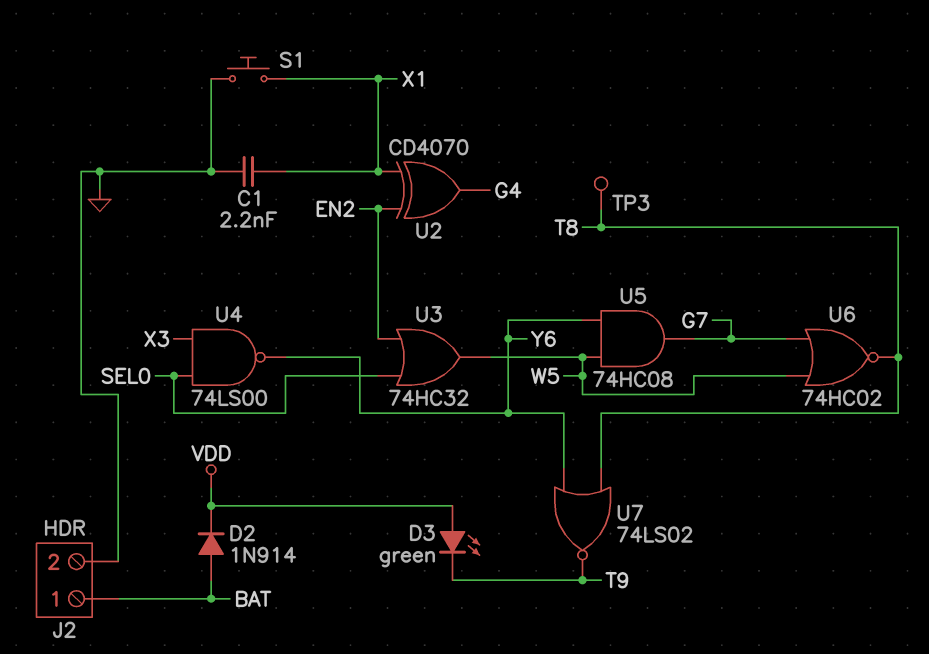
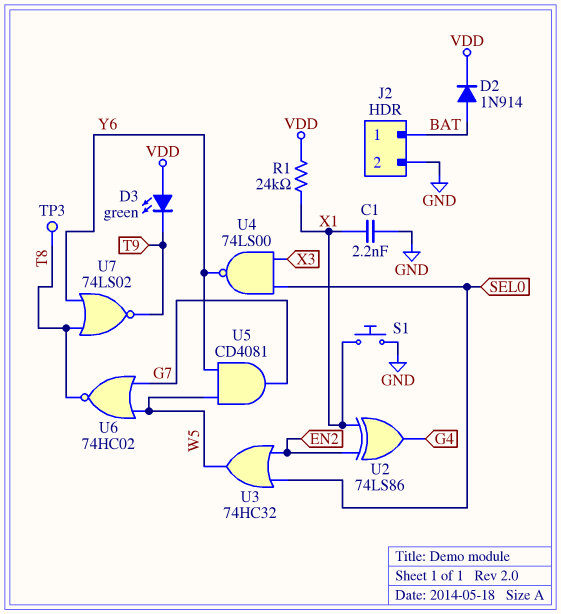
R1: none -> 24k (VDD, X1)
U2: XOR CD4070 (in EN2, in X1, out G4) -> XOR 74LS86 (in EN2, in X1, out G4)
U5: AND 74HC08 (in W5, in Y6, out G7) -> AND CD4081 (in W5, in Y6, out G7)

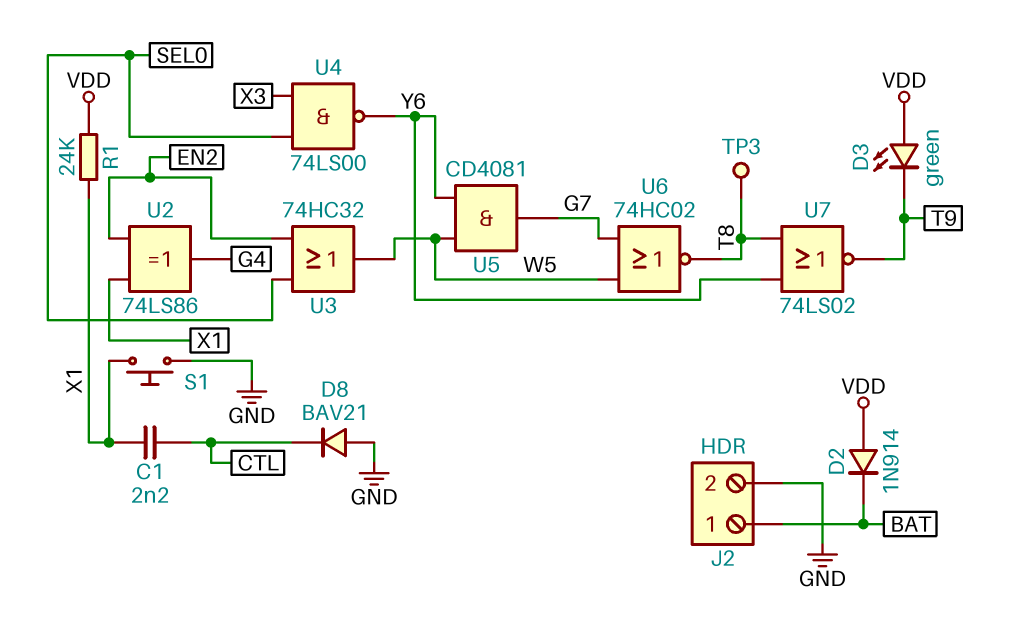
C1: 2.2nF (GND, X1) -> 2.2nF (CTL, X1)
D2: diode 1N914 (A BAT, K VDD) -> diode 1N914 (A VDD, K BAT)
D8: none -> diode BAV21 (A GND, K CTL)

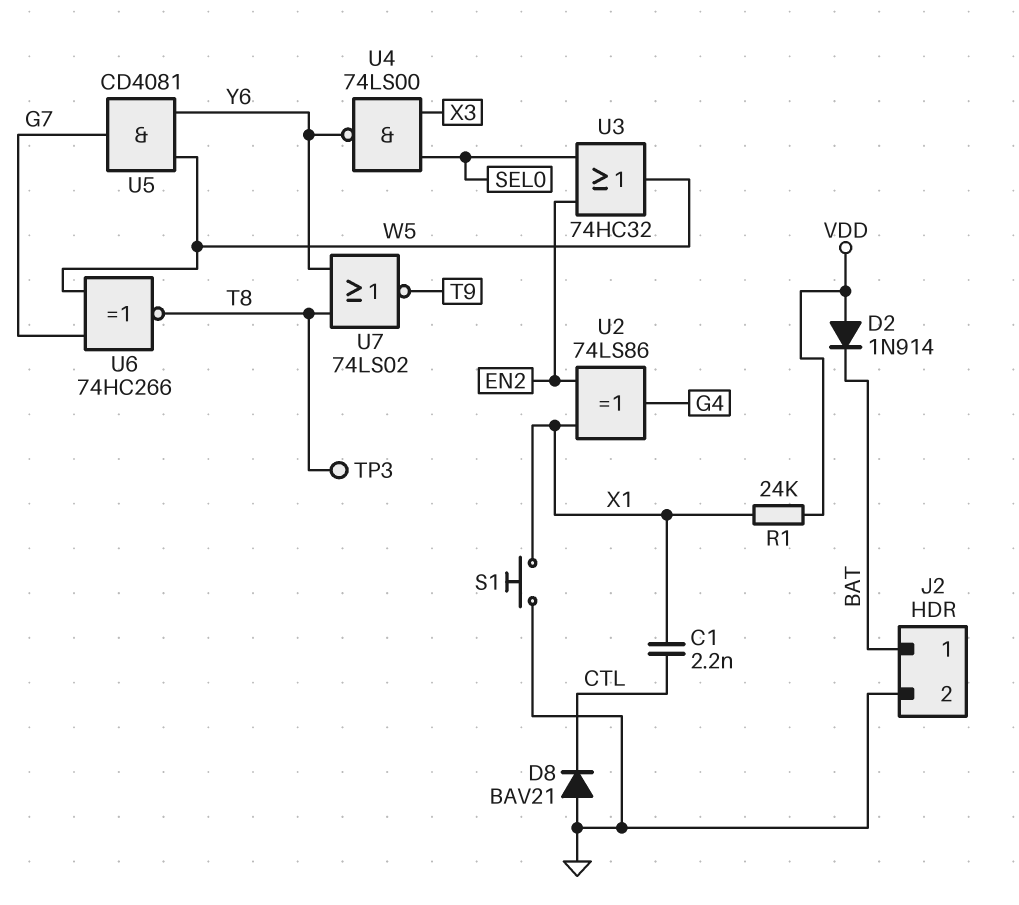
D3: LED green (A VDD, K T9) -> none
U6: NOR 74HC02 (in G7, in W5, out T8) -> XNOR 74HC266 (in G7, in W5, out T8)

